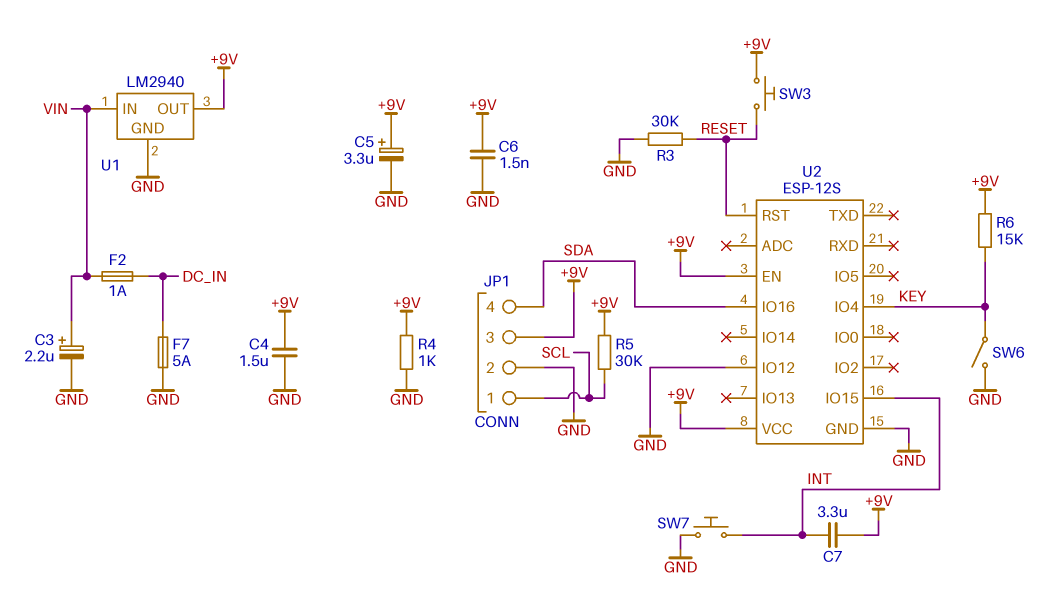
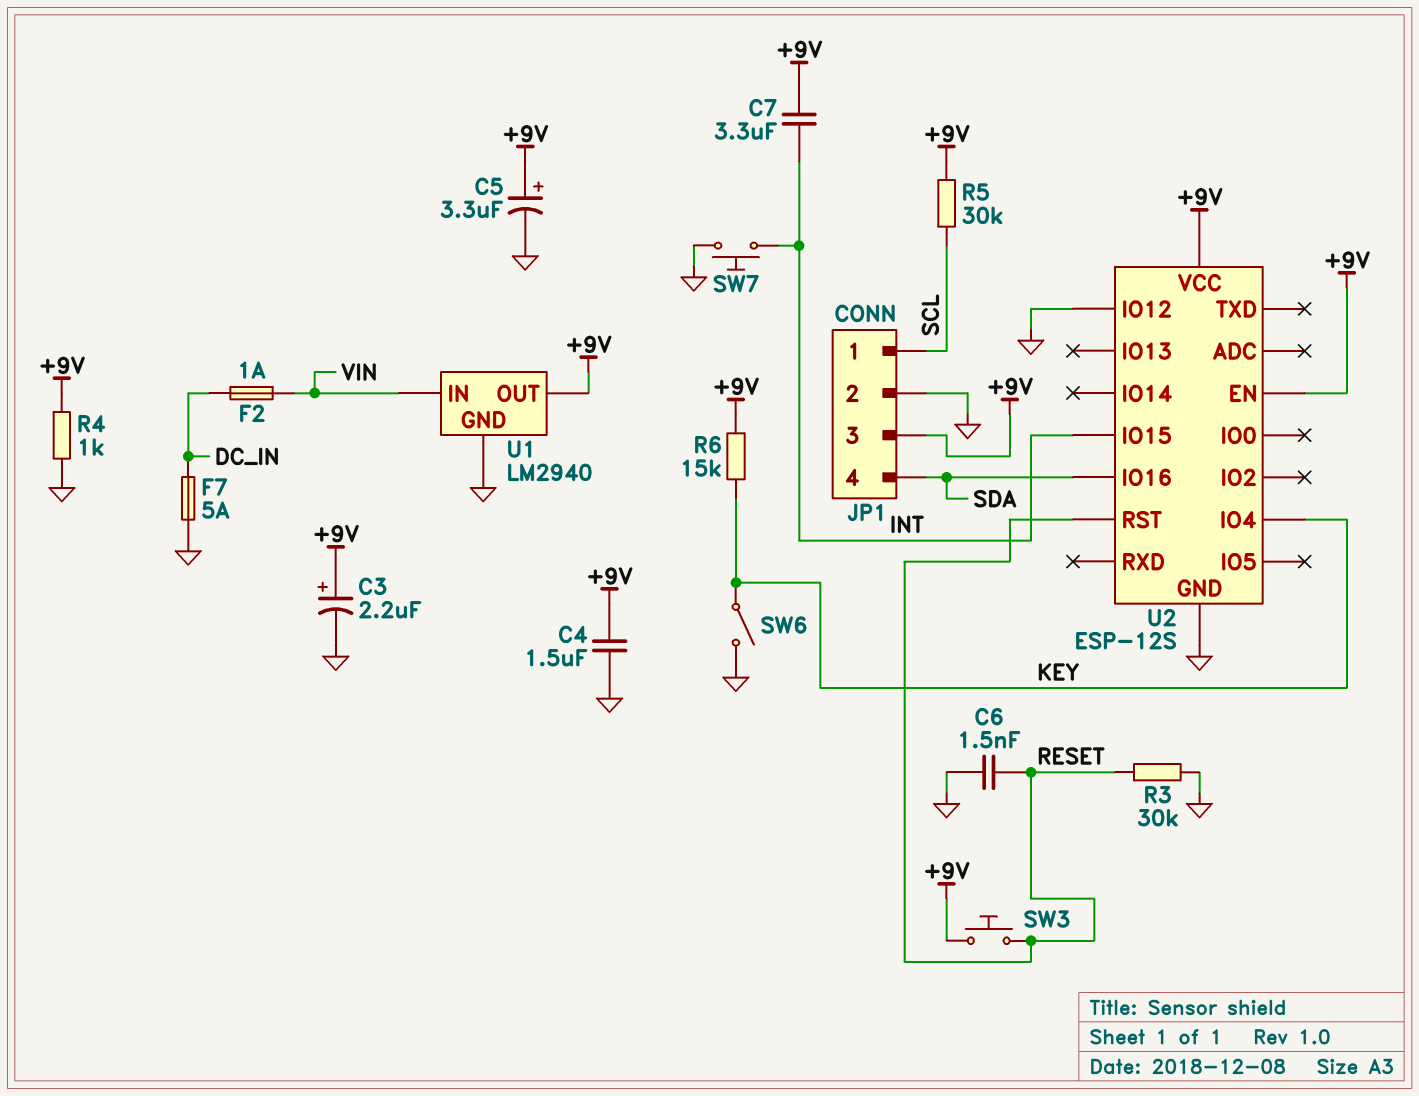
C3: 2.2uF (plus VIN, minus GND) -> 2.2uF (plus +9V, minus GND)
C6: 1.5nF (+9V, GND) -> 1.5nF (GND, RESET)

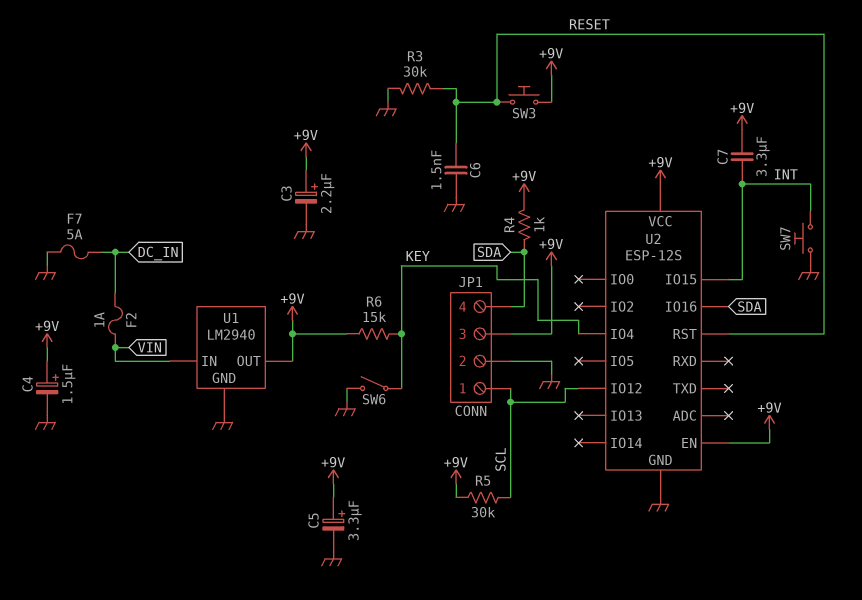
C4: 1.5uF (+9V, GND) -> 1.5uF (plus +9V, minus GND)
R4: 1k (+9V, GND) -> 1k (+9V, SDA)
U2 pin IO12: GND -> SCL

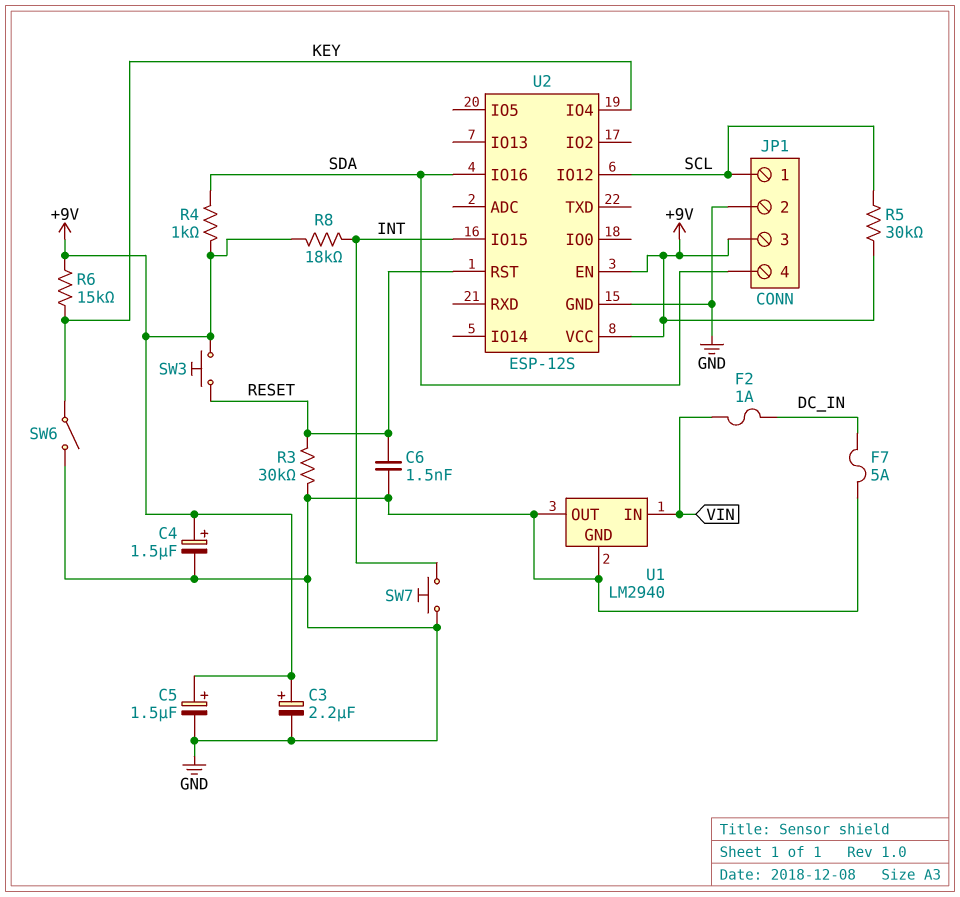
C5: 3.3uF (plus +9V, minus GND) -> 1.5uF (plus +9V, minus GND)
C7: 3.3uF (+9V, INT) -> none
R8: none -> 18k (+9V, INT)
U1 pin OUT: +9V -> GND

